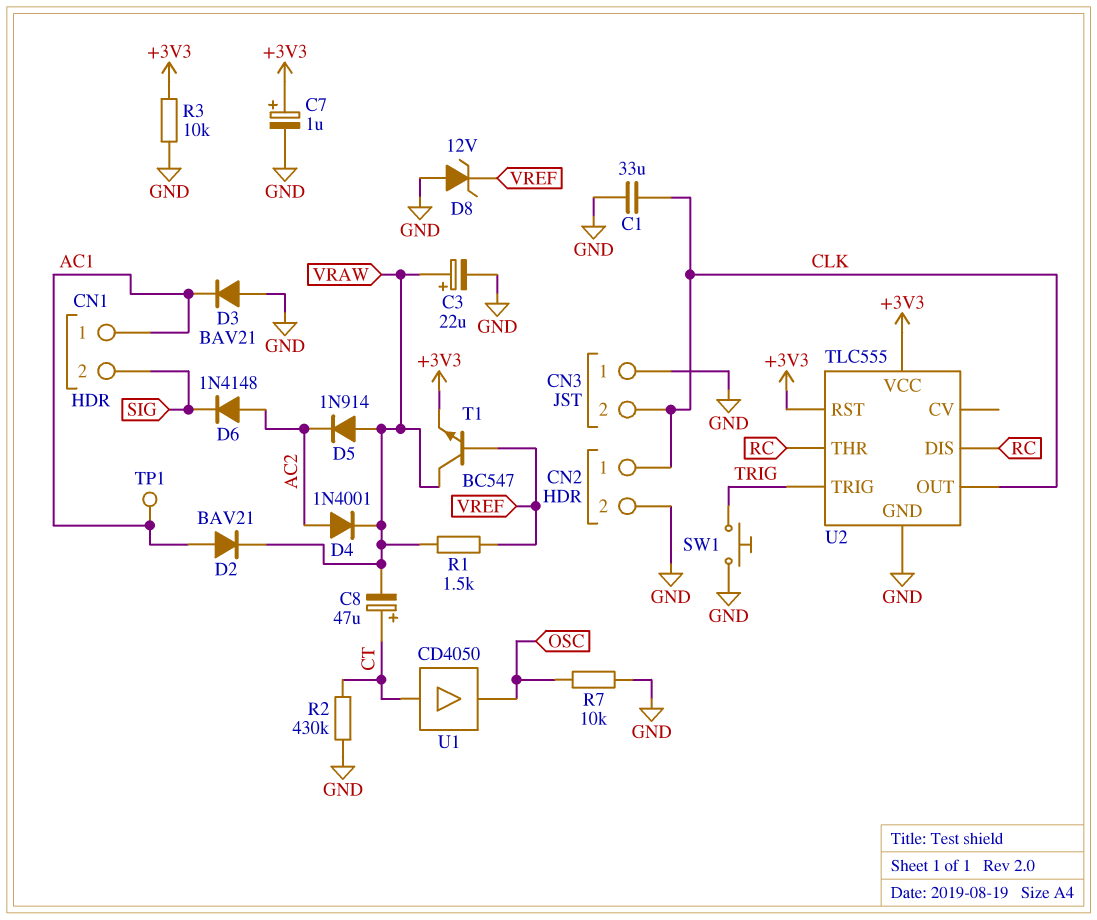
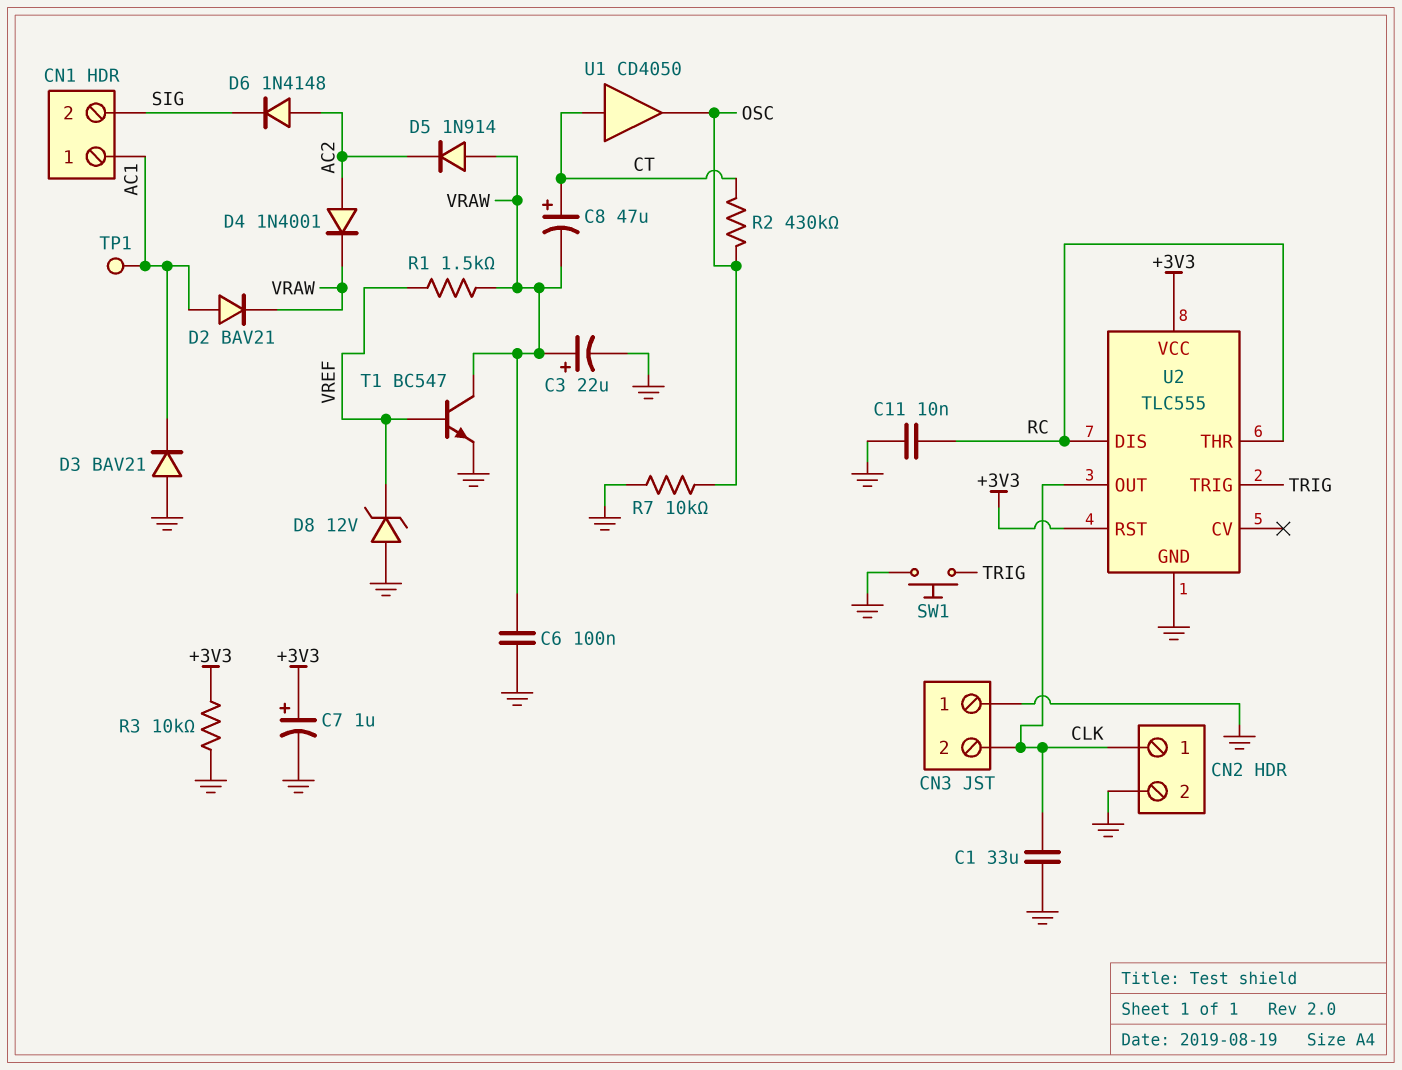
C6: none -> 100nF (GND, VRAW)
C11: none -> 10nF (GND, RC)
R2: 430k (CT, GND) -> 430k (CT, OSC)
T1: NPN BC547 (B VREF, C VRAW, E +3V3) -> NPN BC547 (B VREF, C VRAW, E GND)

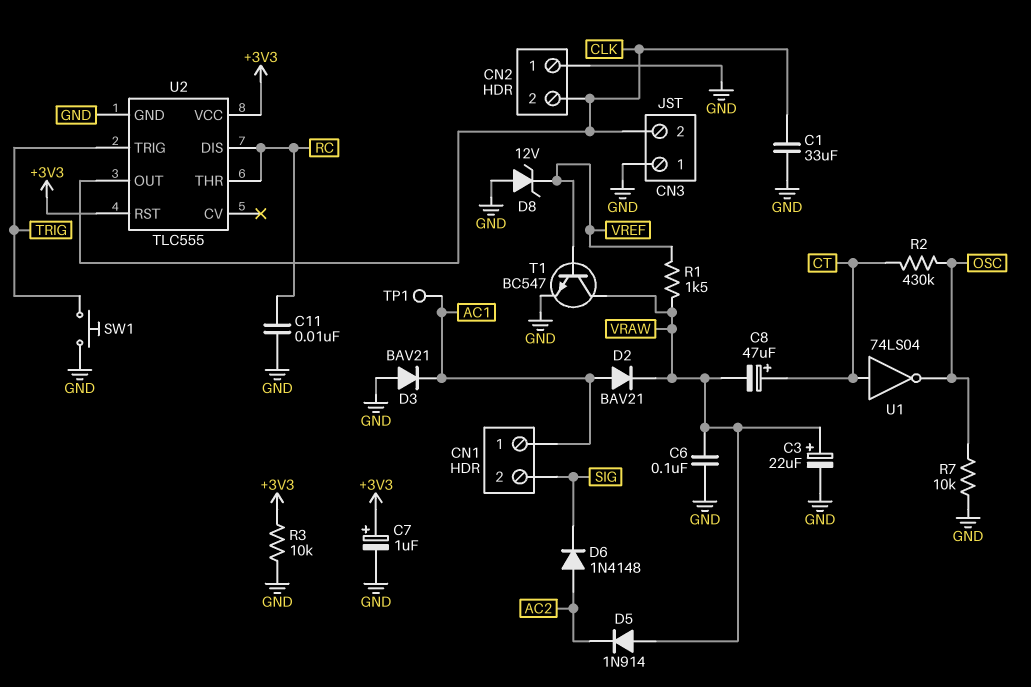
CN2 pin 1: CLK -> GND
CN2 pin 2: GND -> CLK
D4: diode 1N4001 (A AC2, K VRAW) -> none
U1: buffer CD4050 (in CT, out OSC) -> NOT 74LS04 (in CT, out OSC)

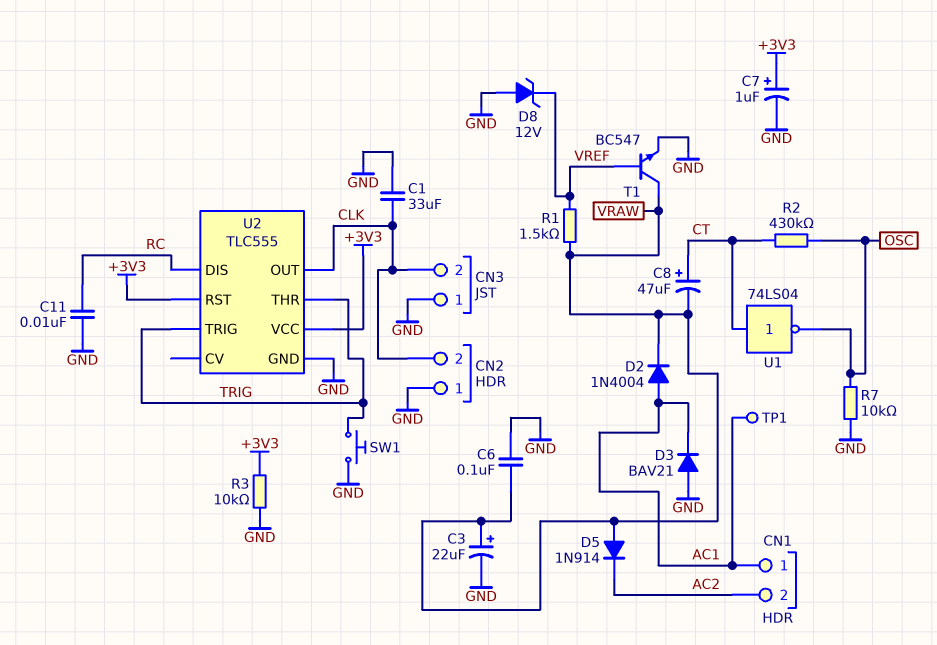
CN1 pin 2: SIG -> AC2
D2: diode BAV21 (A AC1, K VRAW) -> diode 1N4004 (A AC1, K VRAW)
D6: diode 1N4148 (A AC2, K SIG) -> none
U2 pin THR: RC -> TRIG

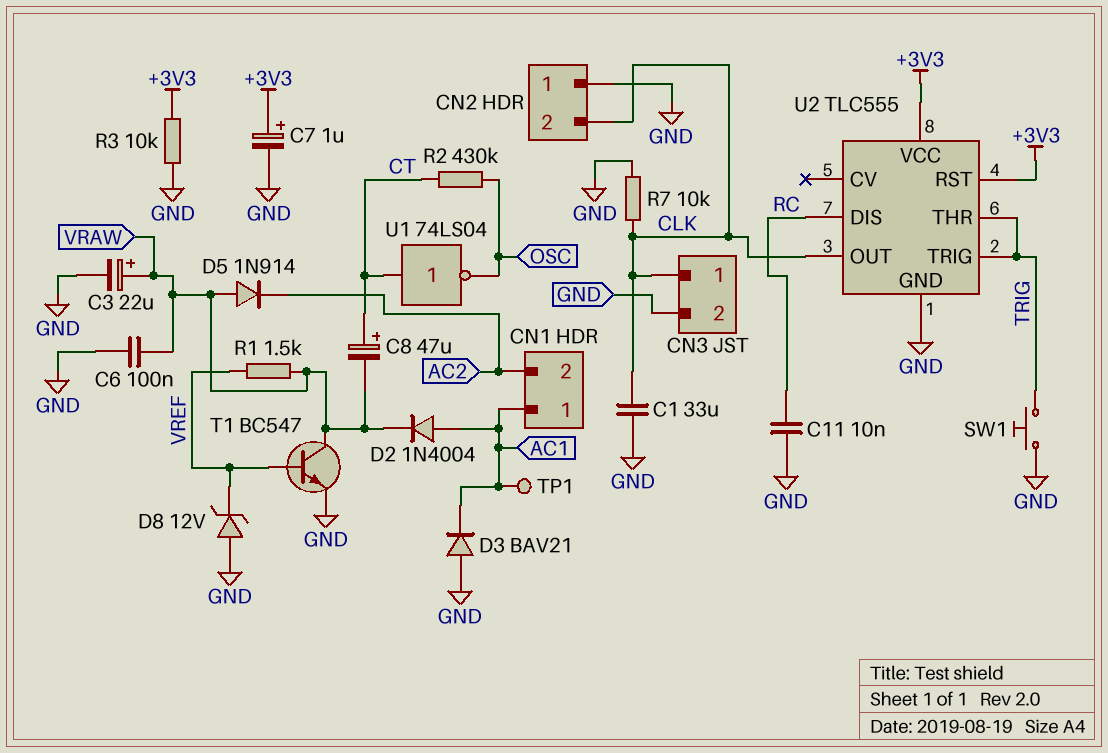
CN3 pin 1: GND -> CLK
CN3 pin 2: CLK -> GND
R7: 10k (GND, OSC) -> 10k (CLK, GND)

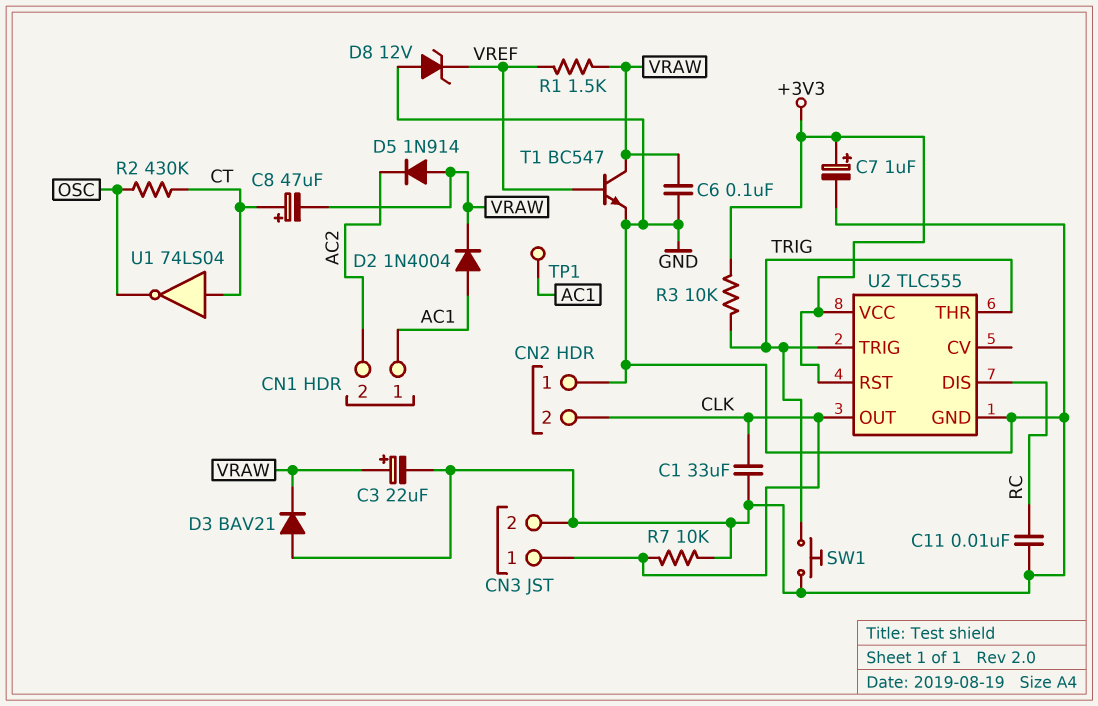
D3: diode BAV21 (A GND, K AC1) -> diode BAV21 (A GND, K VRAW)
R3: 10k (+3V3, GND) -> 10k (+3V3, TRIG)

